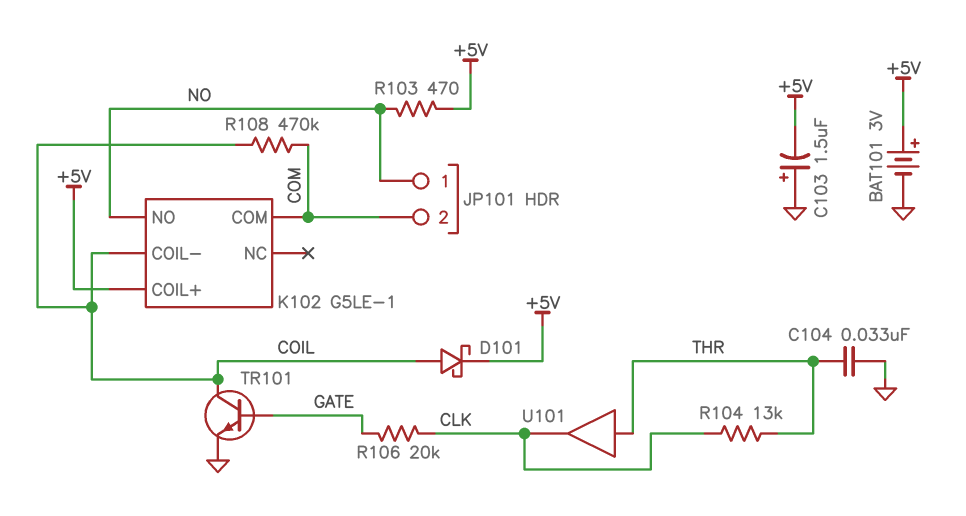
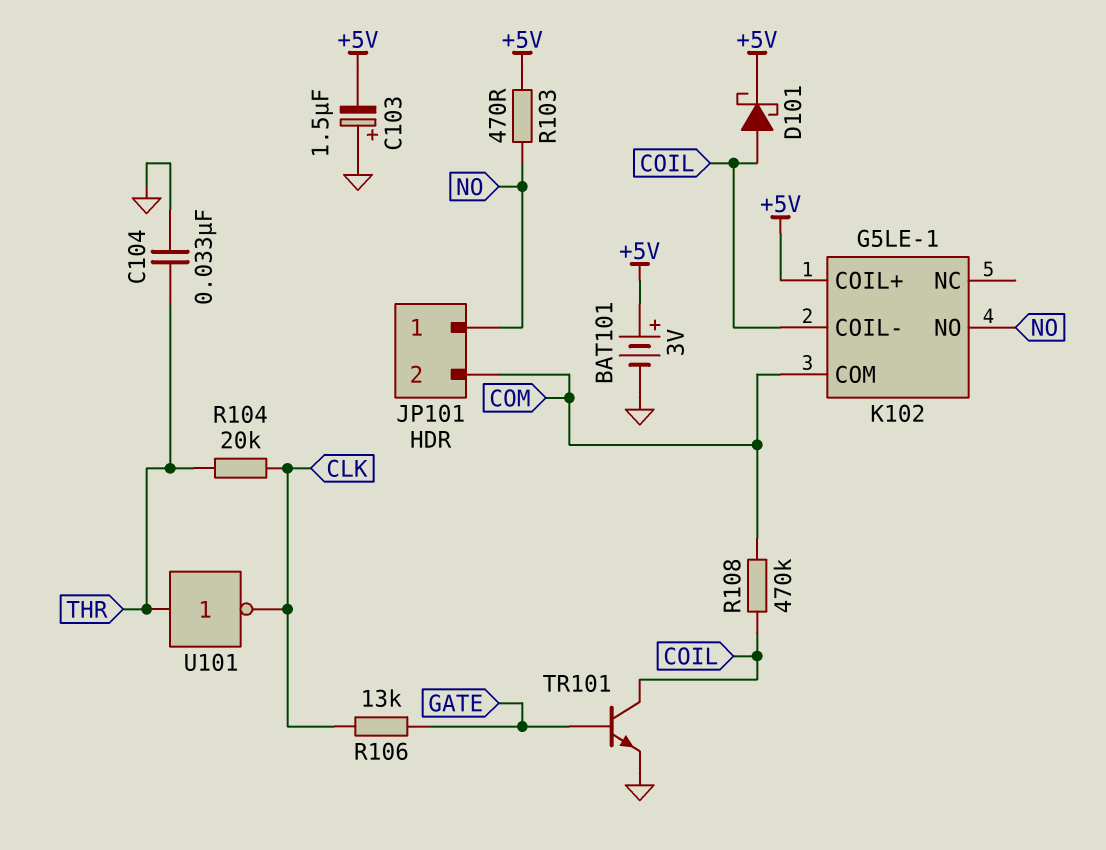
R104: 13k (CLK, THR) -> 20k (CLK, THR)
R106: 20k (CLK, GATE) -> 13k (CLK, GATE)
U101: buffer (in THR, out CLK) -> NOT (in THR, out CLK)

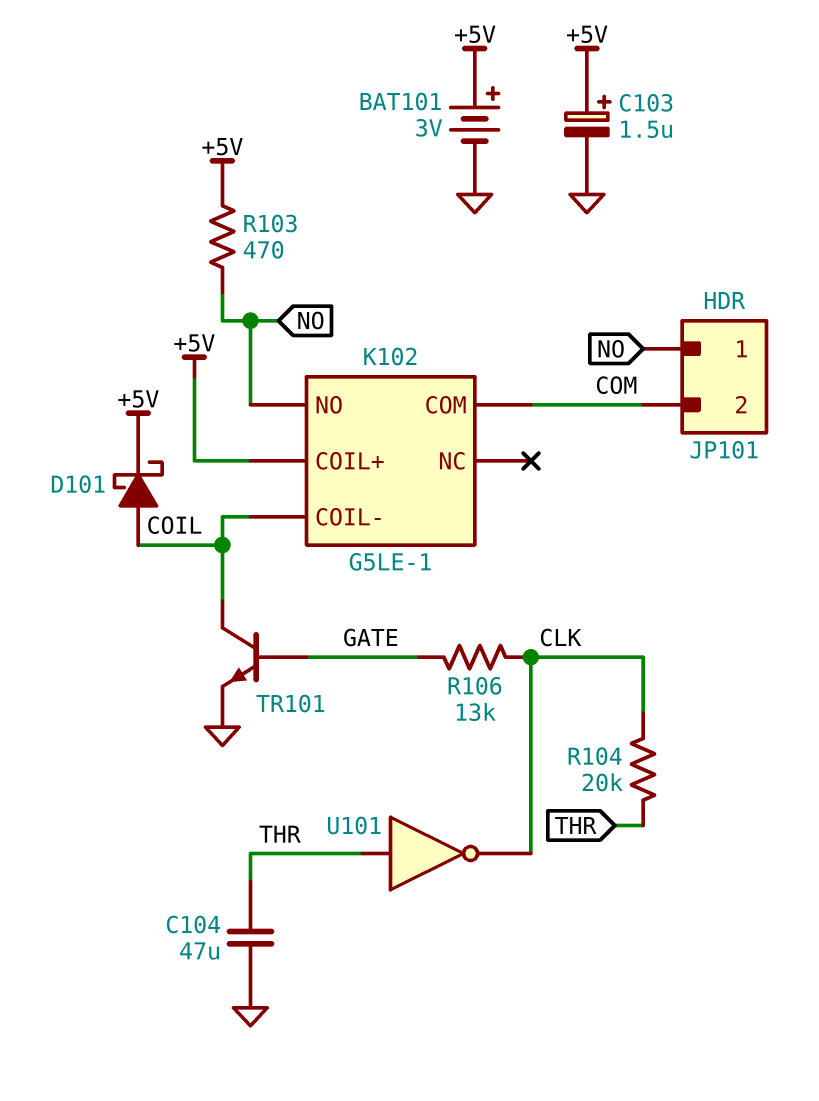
C103: 1.5uF (plus GND, minus +5V) -> 1.5uF (plus +5V, minus GND)
C104: 33nF (GND, THR) -> 47uF (GND, THR)
R108: 470k (COIL, COM) -> none

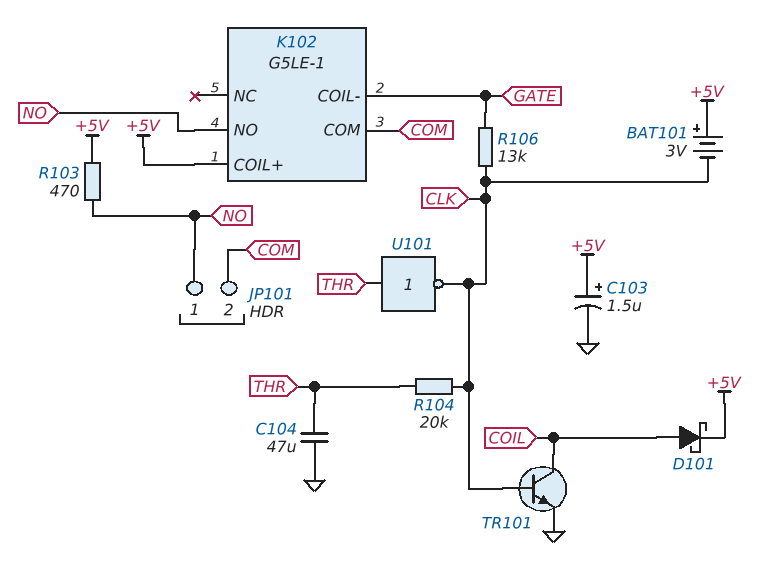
BAT101: 3V (plus +5V, minus GND) -> 3V (plus +5V, minus CLK)
K102 pin COIL-: COIL -> GATE
TR101: NPN (B GATE, C COIL, E GND) -> NPN (B CLK, C COIL, E GND)

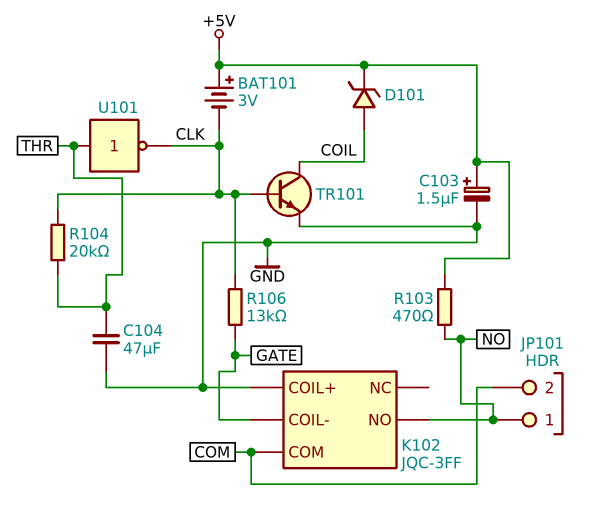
D101: schottky (A COIL, K +5V) -> zener (A COIL, K +5V)
K102: G5LE-1 -> JQC-3FF
K102 pin COIL+: +5V -> GND

